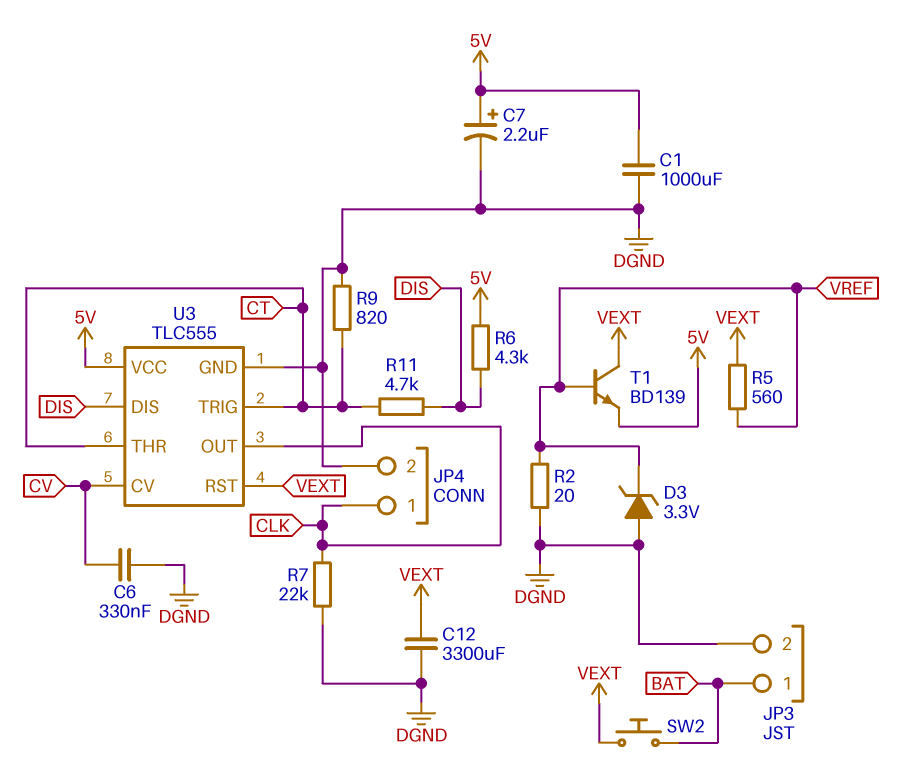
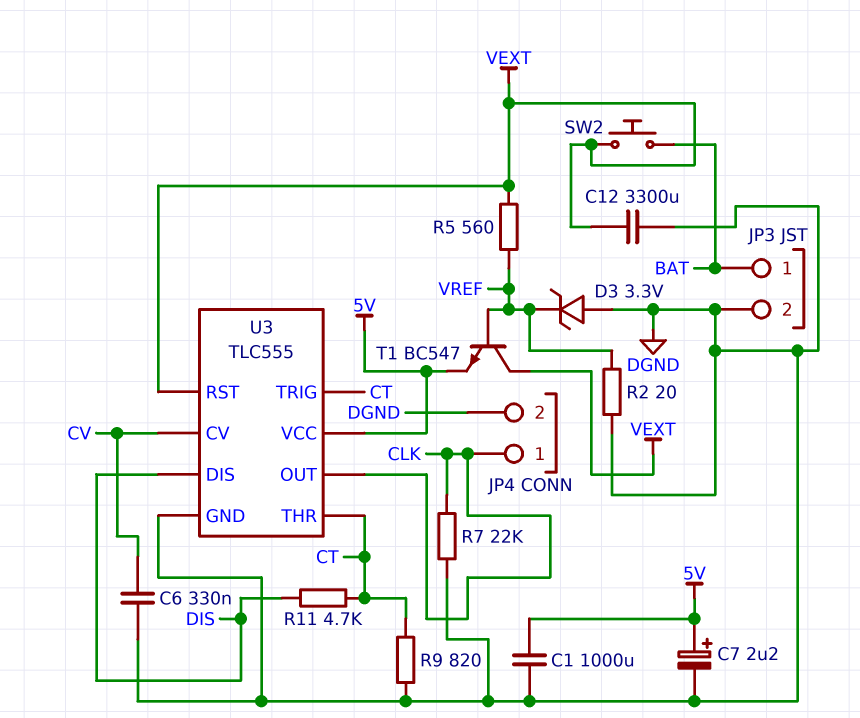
R6: 4.3k (5V, DIS) -> none
T1: NPN BD139 (B VREF, C VEXT, E 5V) -> NPN BC547 (B VREF, C VEXT, E 5V)

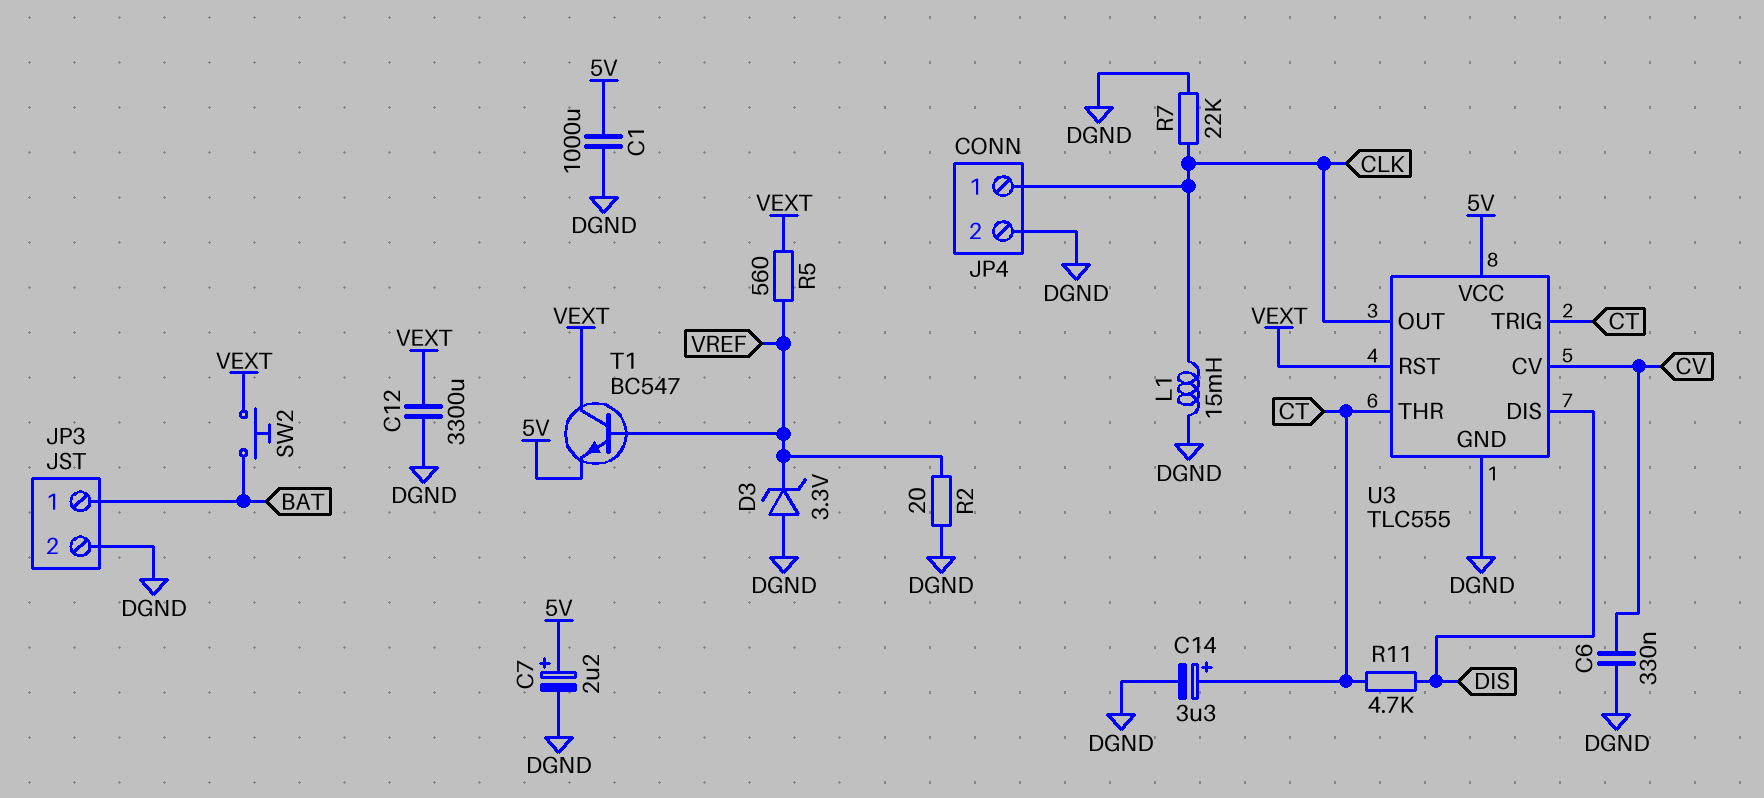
C14: none -> 3.3uF (plus CT, minus DGND)
L1: none -> 15mH (CLK, DGND)
R9: 820 (CT, DGND) -> none

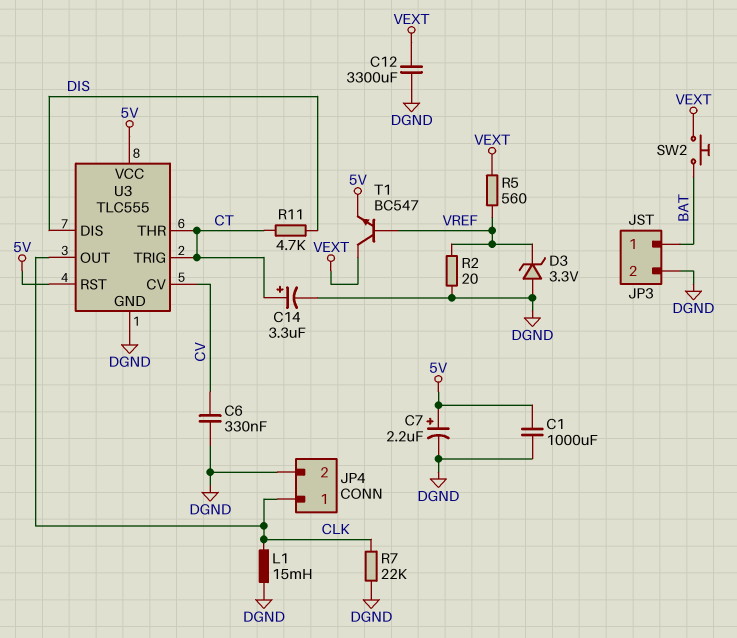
U3 pin RST: VEXT -> 5V

